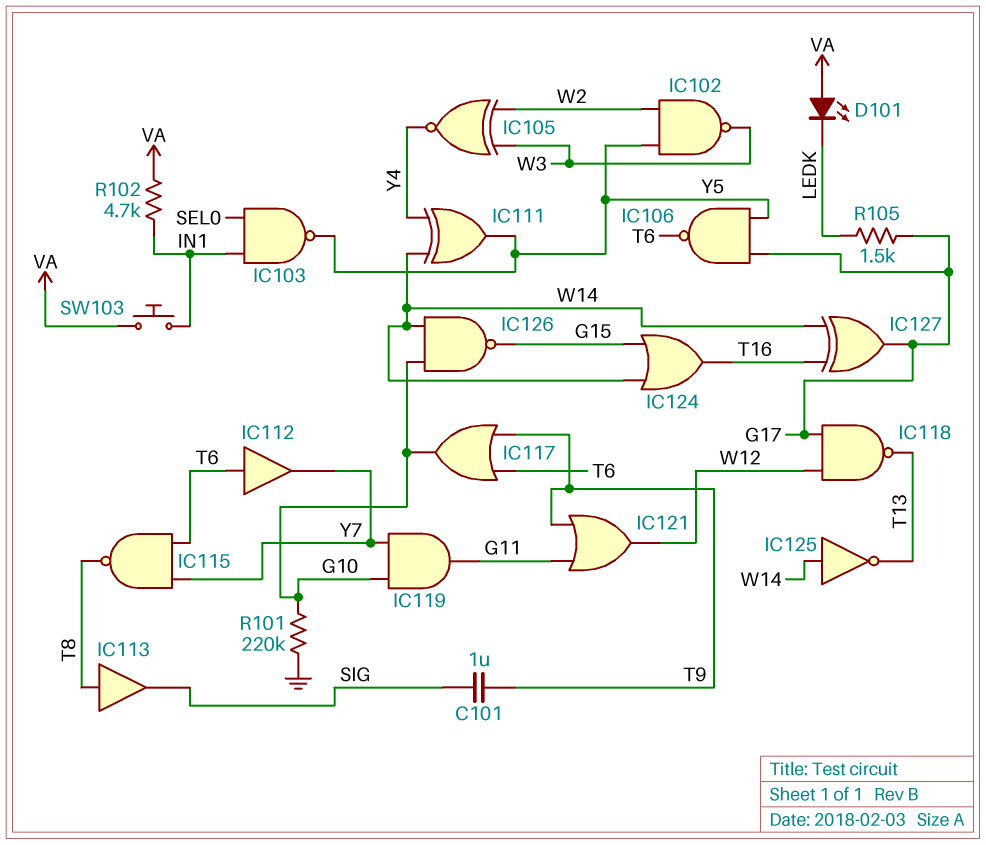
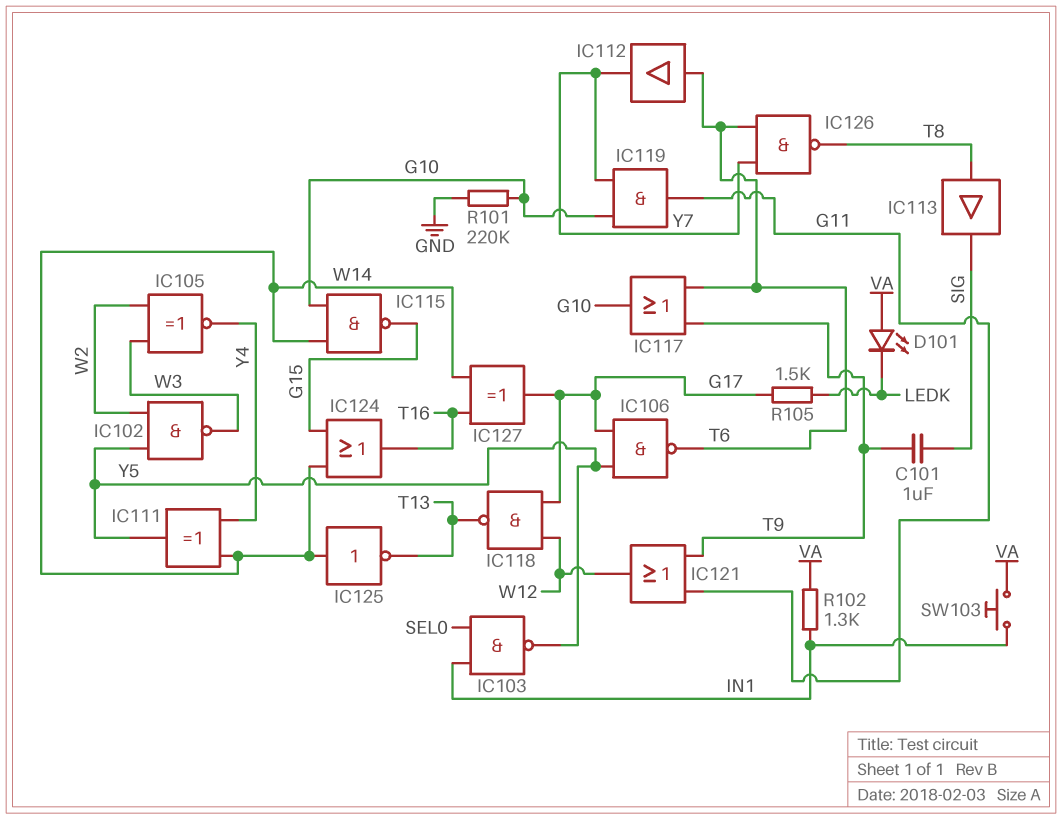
IC115: NAND (in T6, in Y7, out T8) -> NAND (in G10, in W14, out G15)
IC126: NAND (in G10, in W14, out G15) -> NAND (in T6, in Y7, out T8)
R102: 4.7k (IN1, VA) -> 1.3k (IN1, VA)

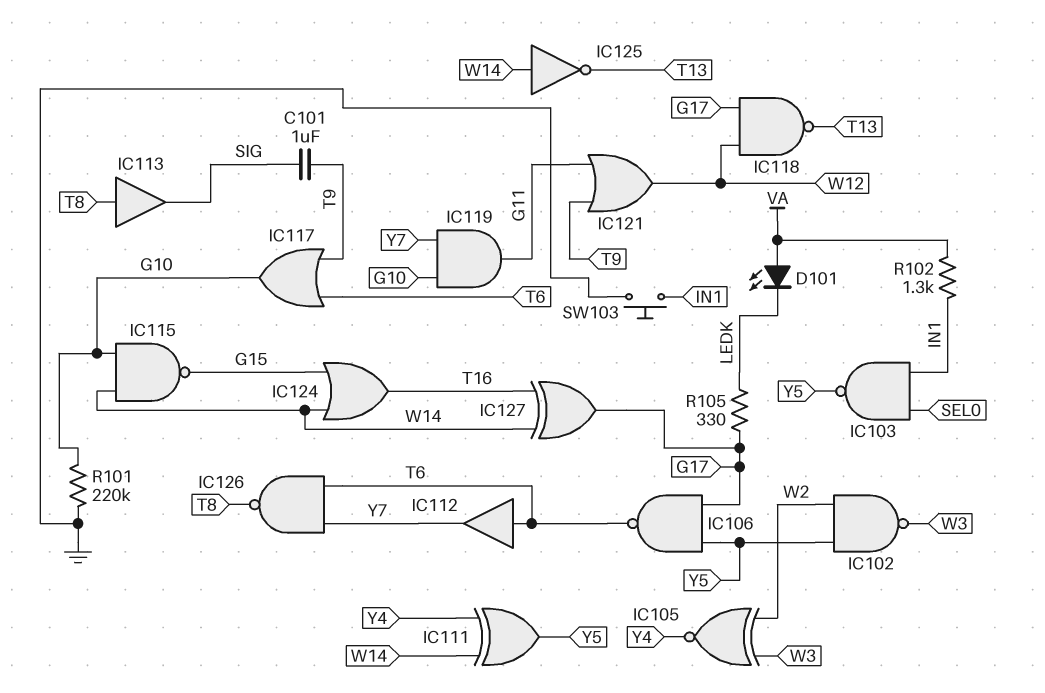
R105: 1.5k (G17, LEDK) -> 330 (G17, LEDK)
SW103: button (IN1, VA) -> button (GND, IN1)

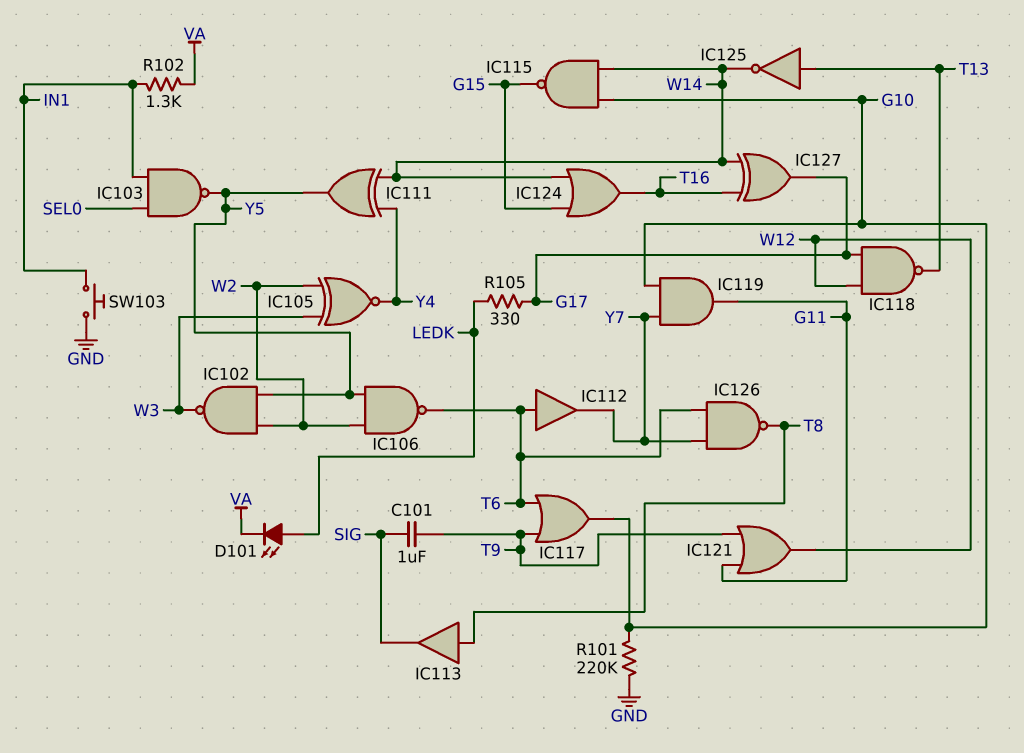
D101: LED (A VA, K LEDK) -> LED (A LEDK, K VA)
IC106: NAND (in G17, in Y5, out T6) -> NAND (in W2, in Y5, out T6)
IC125: NOT (in W14, out T13) -> NOT (in T13, out W14)

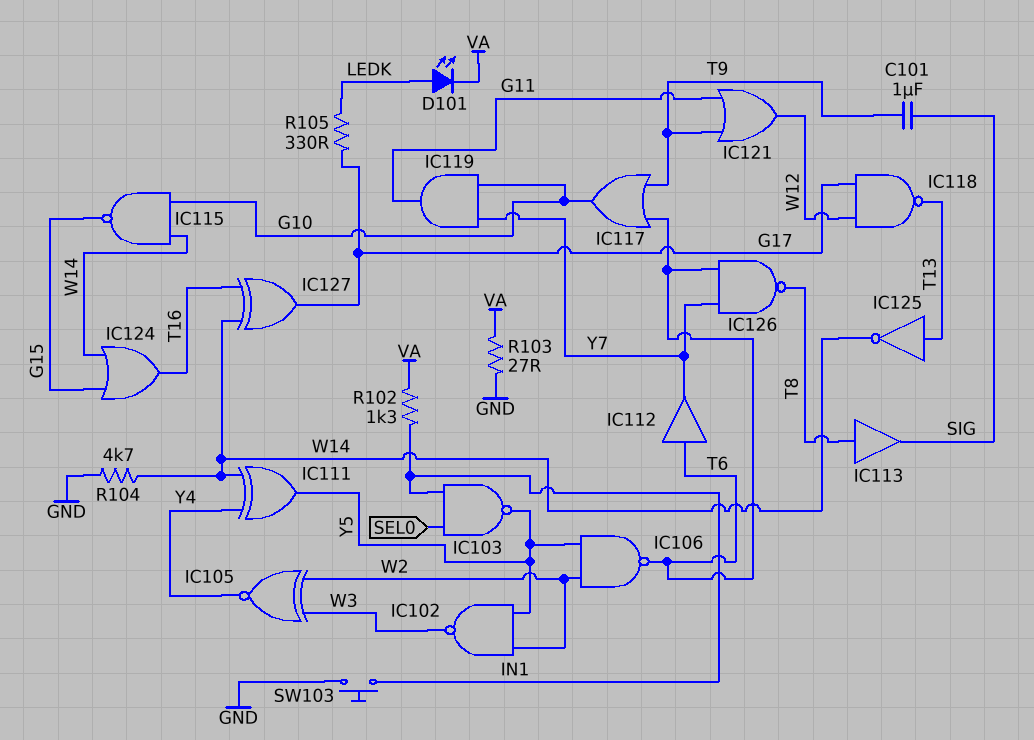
R101: 220k (G10, GND) -> none
R103: none -> 27 (GND, VA)
R104: none -> 4.7k (GND, W14)

